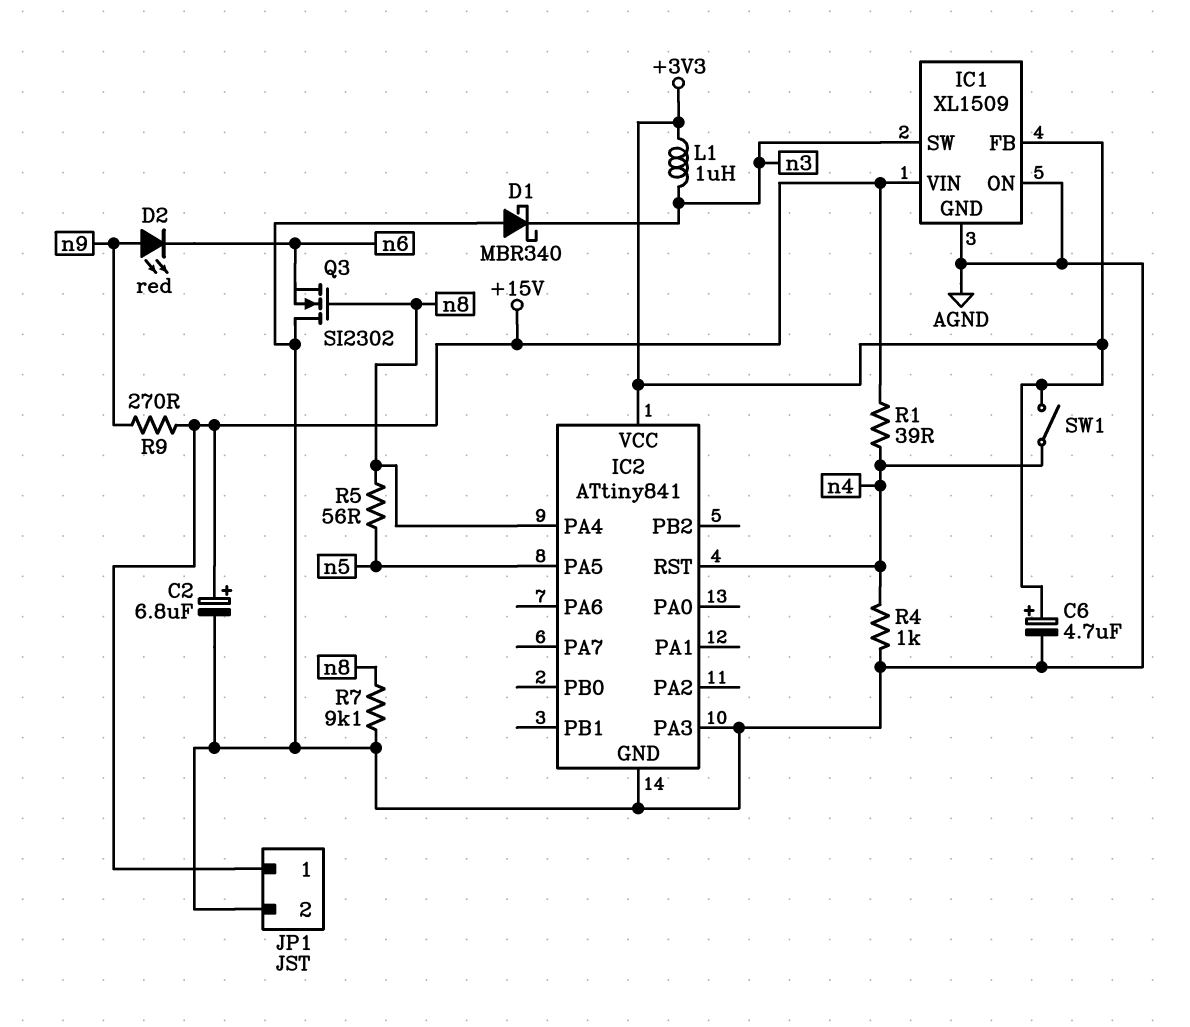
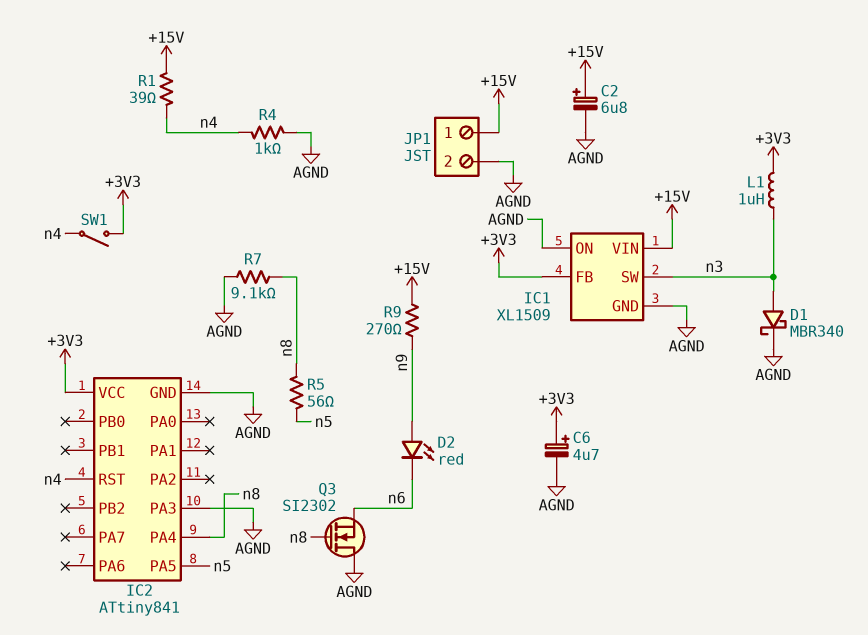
D1: schottky MBR340 (A AGND, K n3) -> schottky MBR340 (A n3, K AGND)

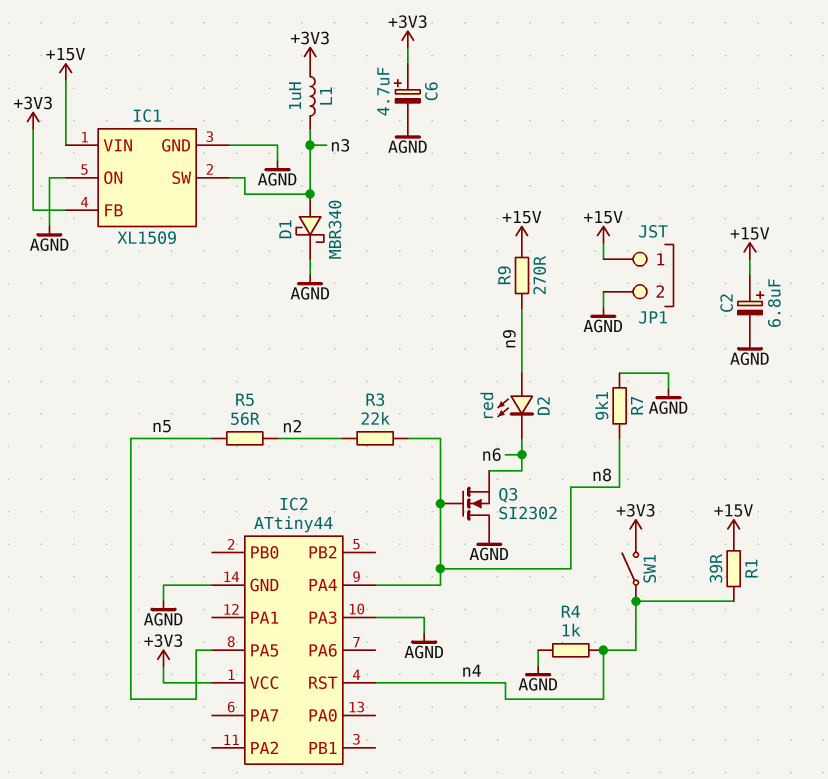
IC2: ATtiny841 -> ATtiny44
R3: none -> 22k (n2, n8)
R5: 56 (n5, n8) -> 56 (n2, n5)

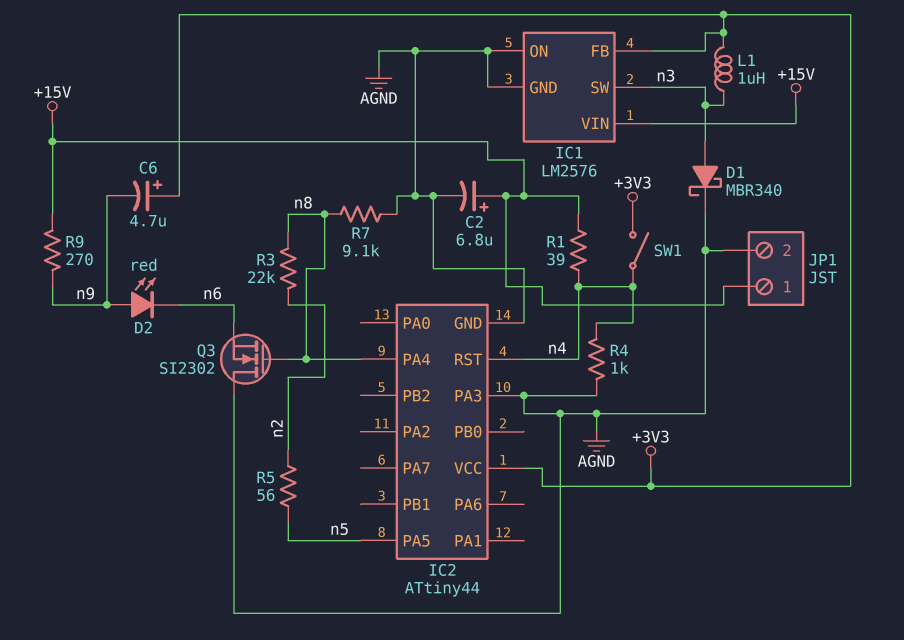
C6: 4.7uF (plus +3V3, minus AGND) -> 4.7uF (plus +3V3, minus n9)
IC1: XL1509 -> LM2576

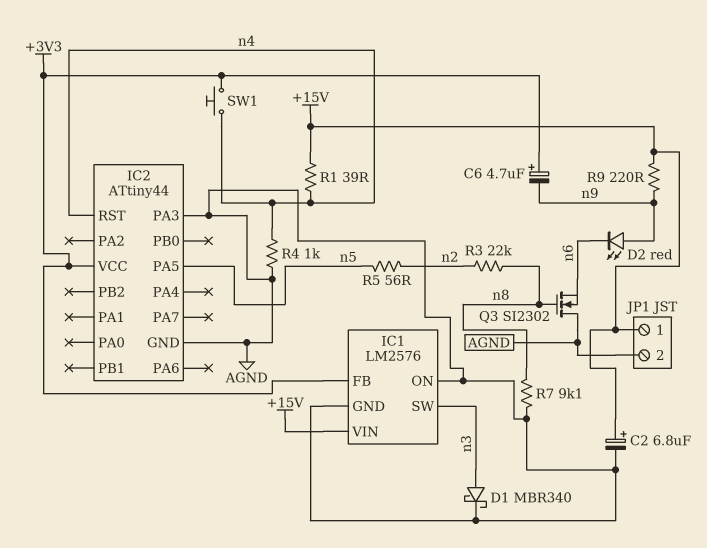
IC2 pin PA4: n8 -> none
L1: 1uH (+3V3, n3) -> none
R9: 270 (+15V, n9) -> 220 (+15V, n9)
SW1: switch (+3V3, n4) -> button (+3V3, n4)

